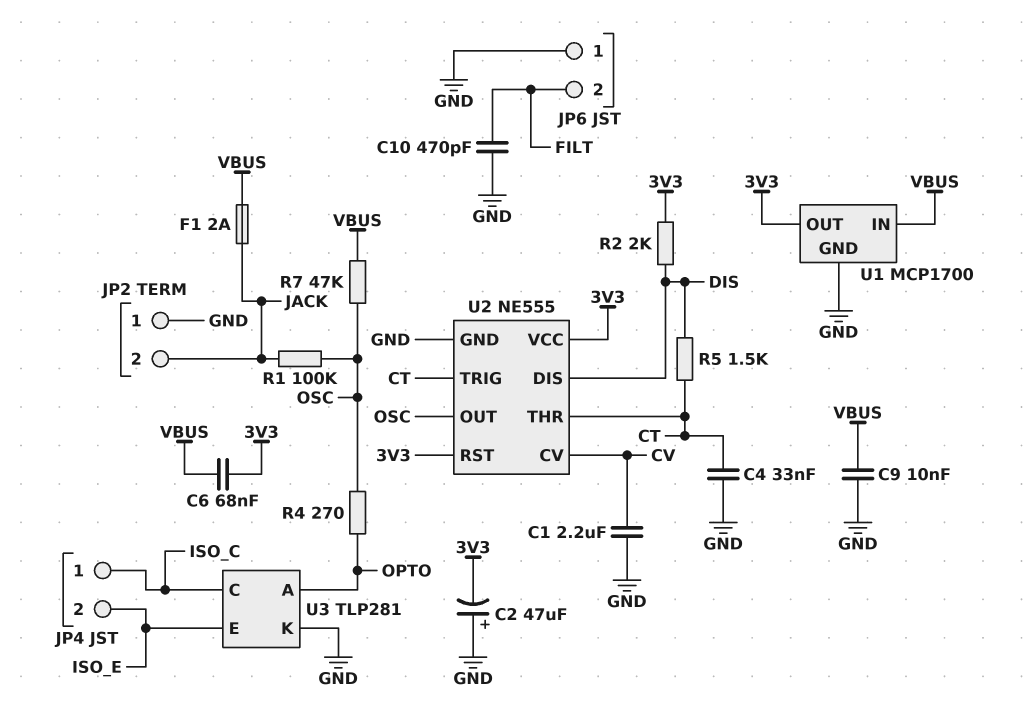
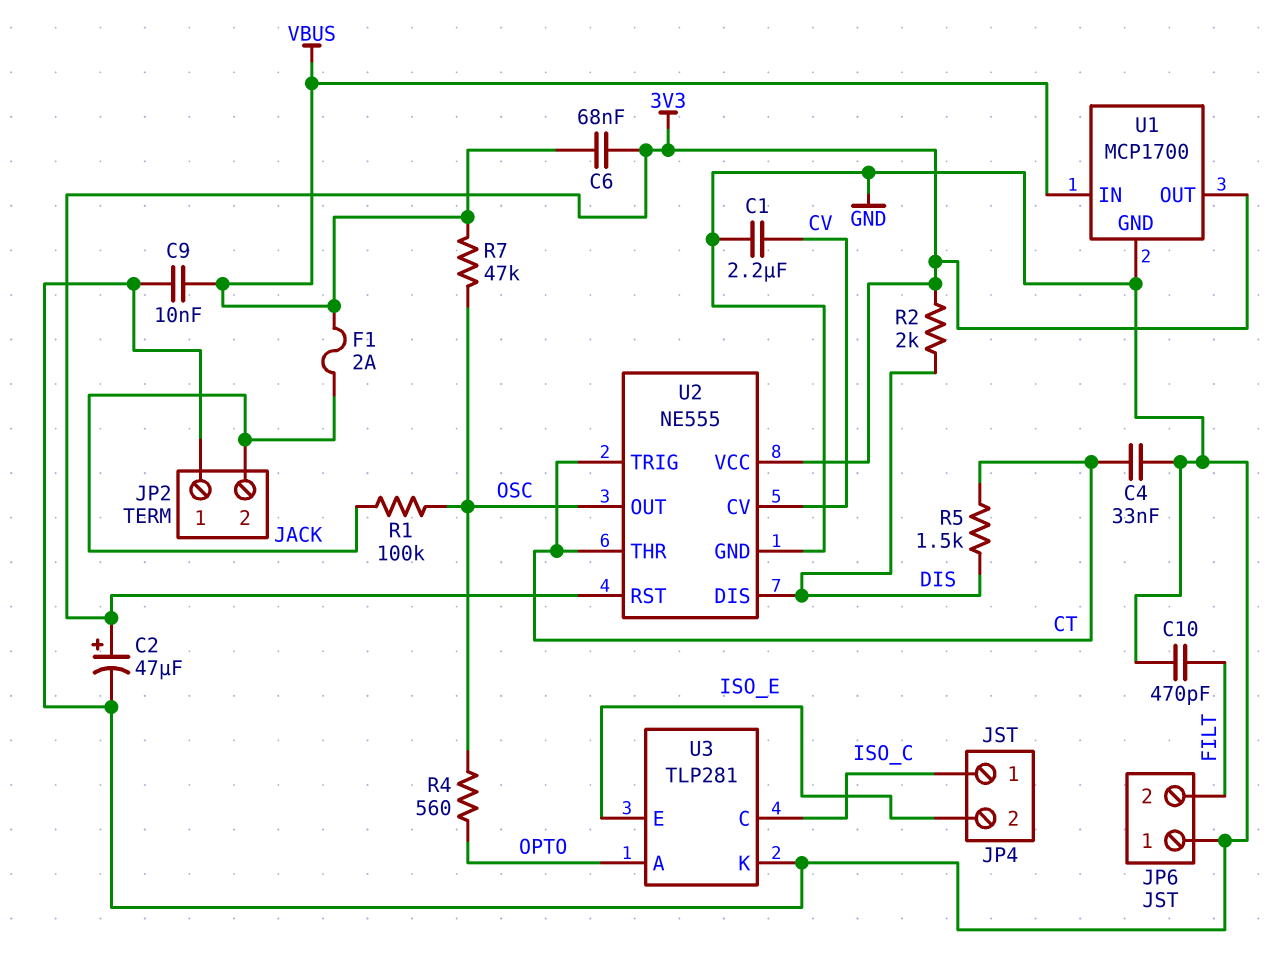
C2: 47uF (plus GND, minus 3V3) -> 47uF (plus 3V3, minus GND)
R4: 270 (OPTO, OSC) -> 560 (OPTO, OSC)

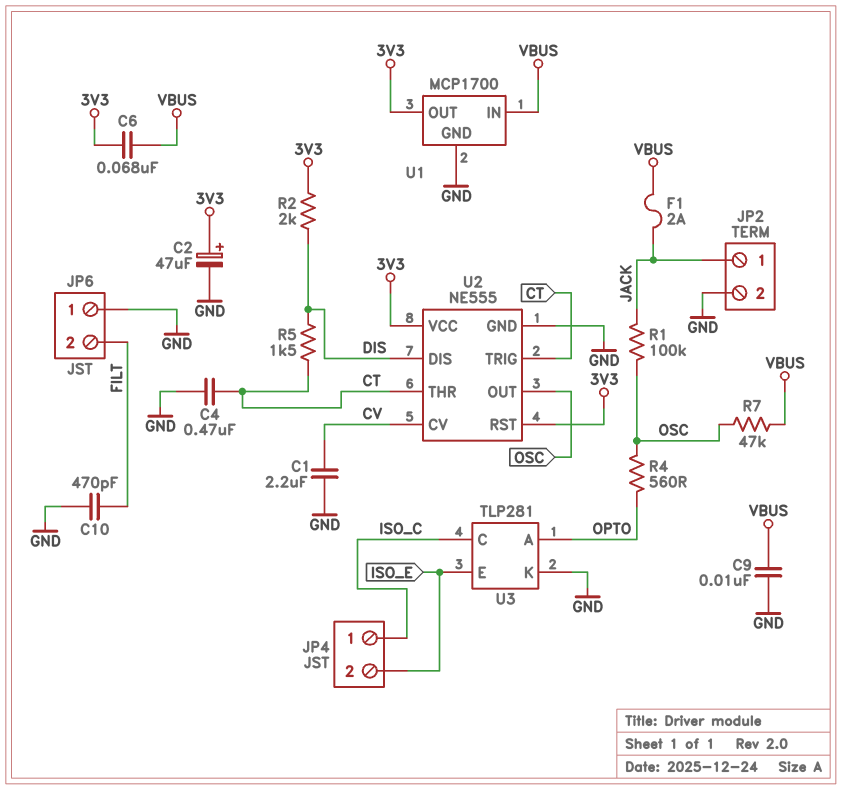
C4: 33nF (CT, GND) -> 470nF (CT, GND)
JP2 pin 1: GND -> JACK
JP2 pin 2: JACK -> GND

